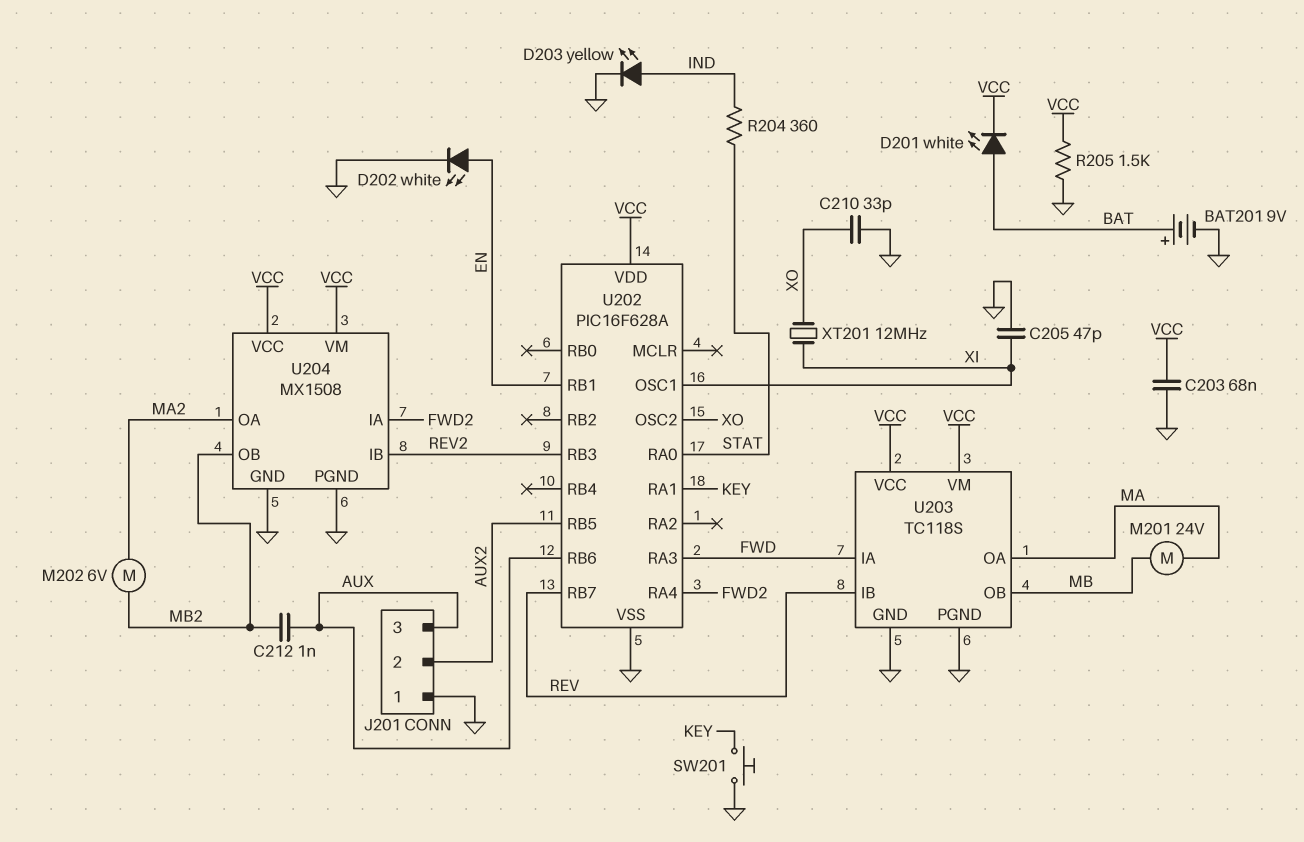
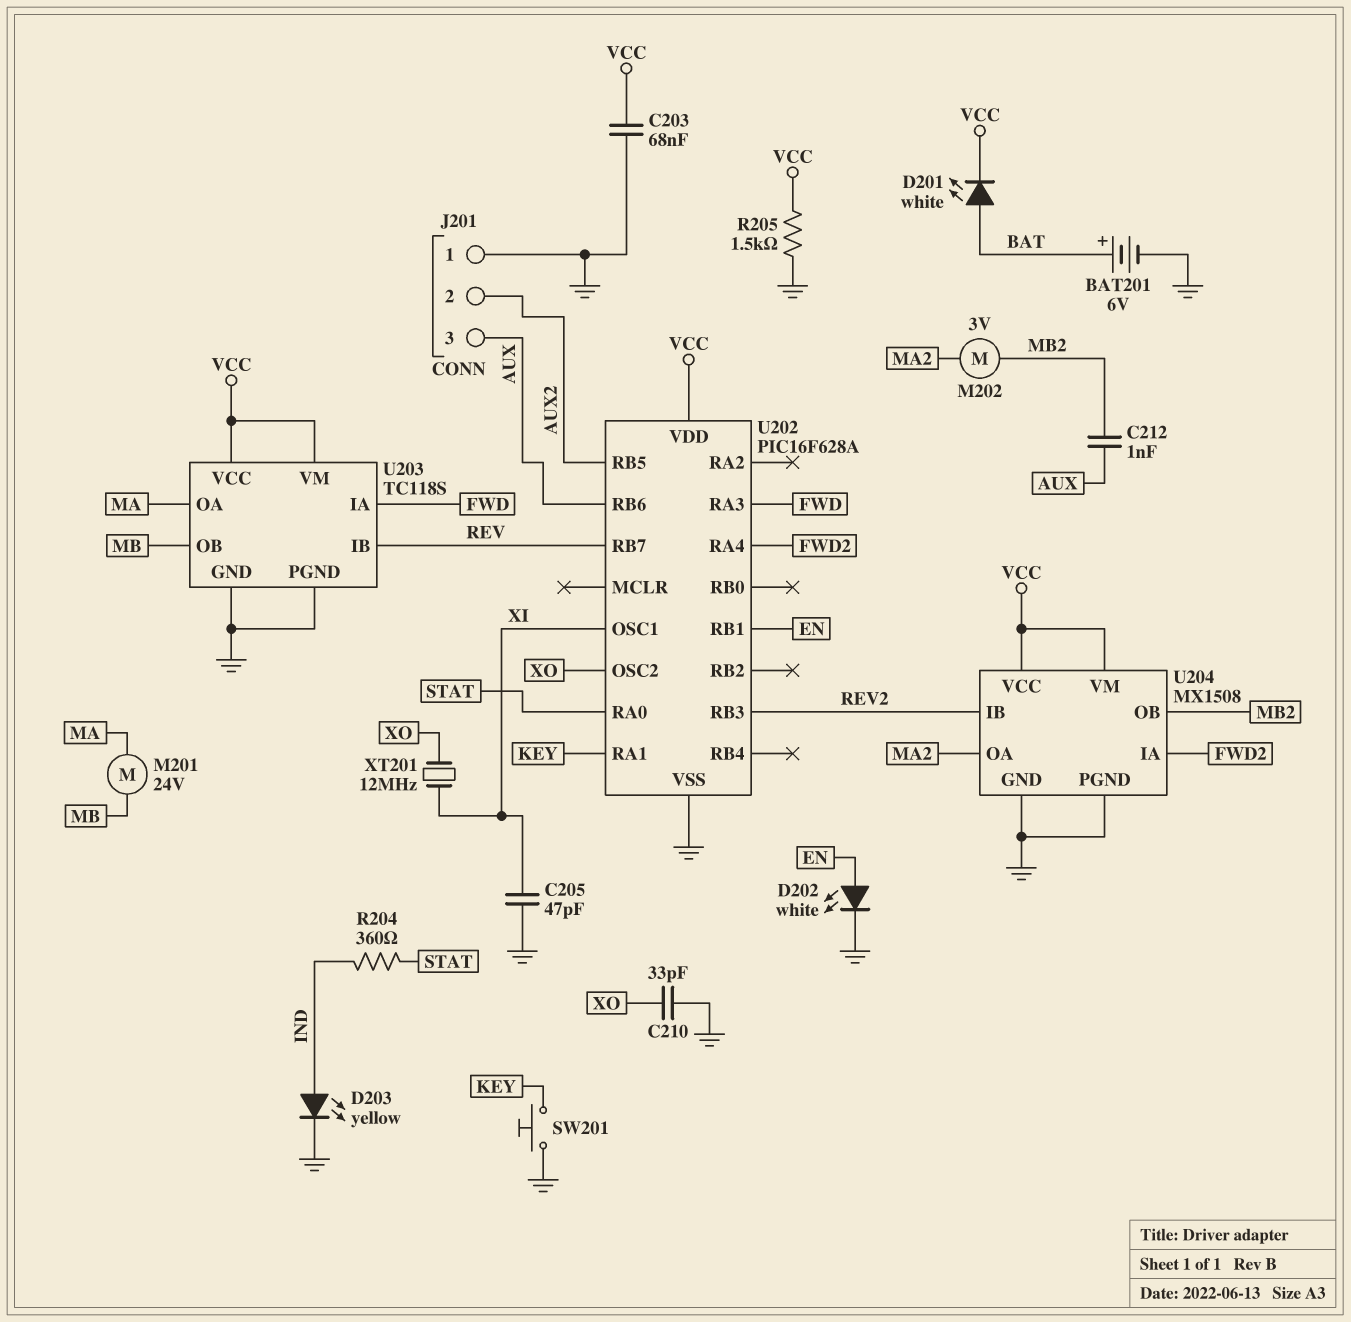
BAT201: 9V (plus BAT, minus GND) -> 6V (plus BAT, minus GND)
M202: motor 6V (MA2, MB2) -> motor 3V (MA2, MB2)

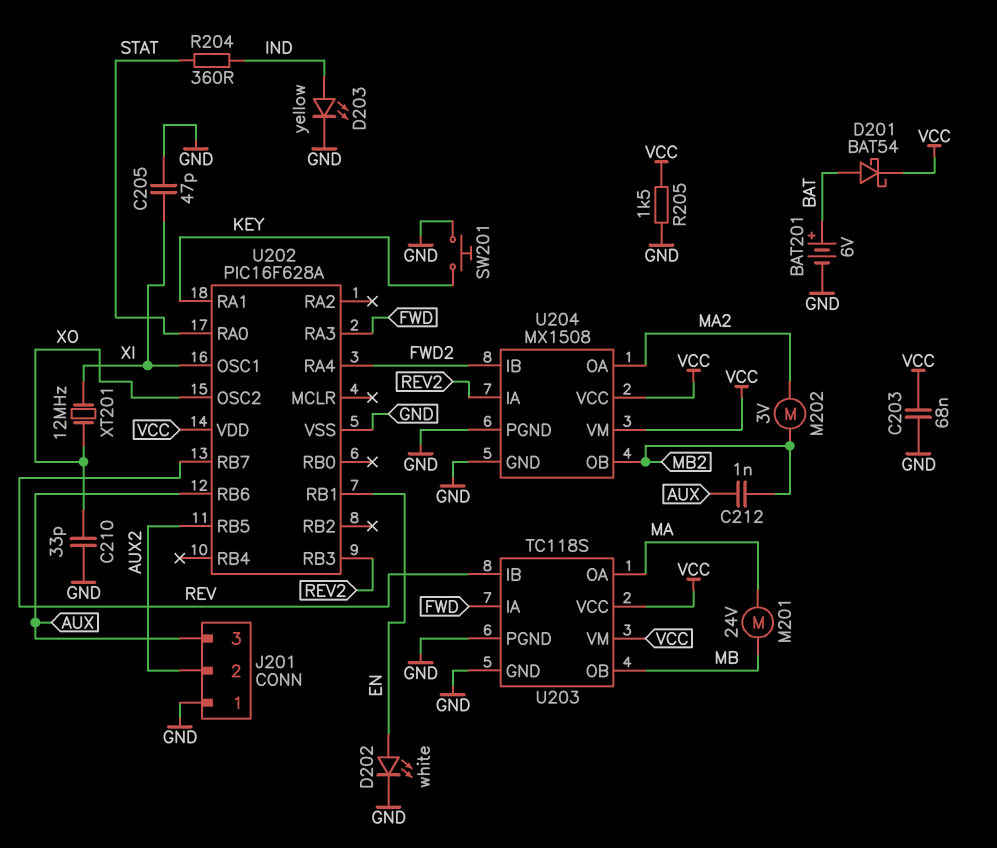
D201: LED white (A BAT, K VCC) -> schottky BAT54 (A BAT, K VCC)
U204 pin IA: FWD2 -> REV2
U204 pin IB: REV2 -> FWD2

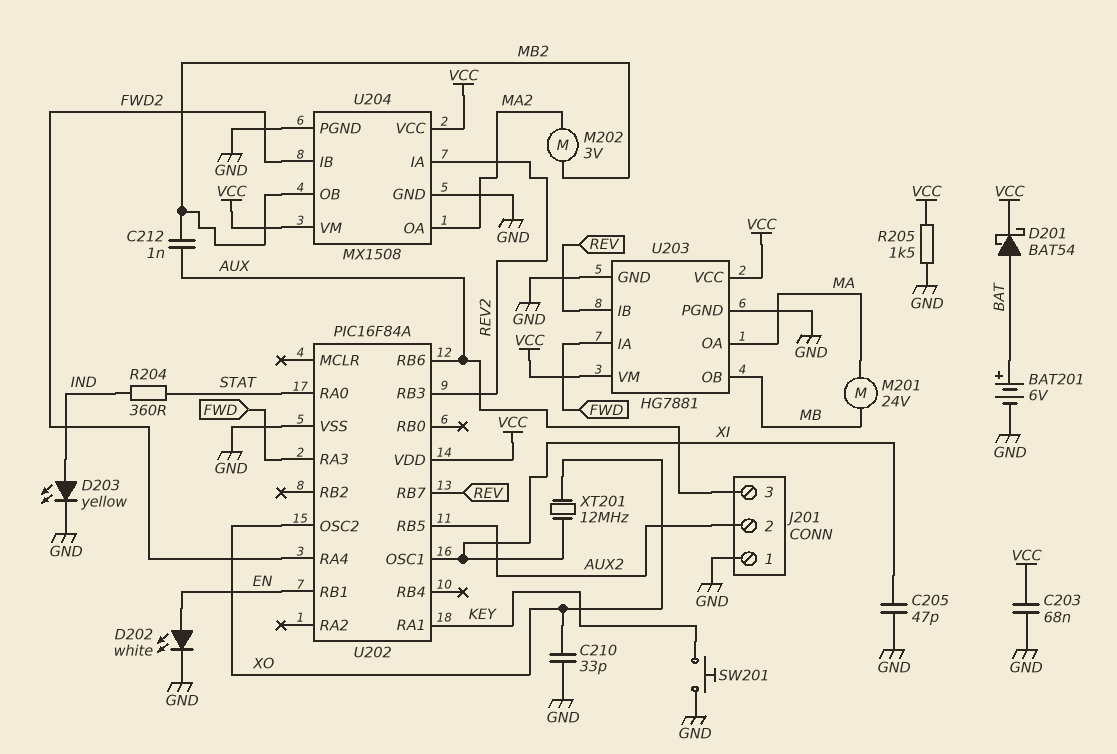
U202: PIC16F628A -> PIC16F84A
U203: TC118S -> HG7881

